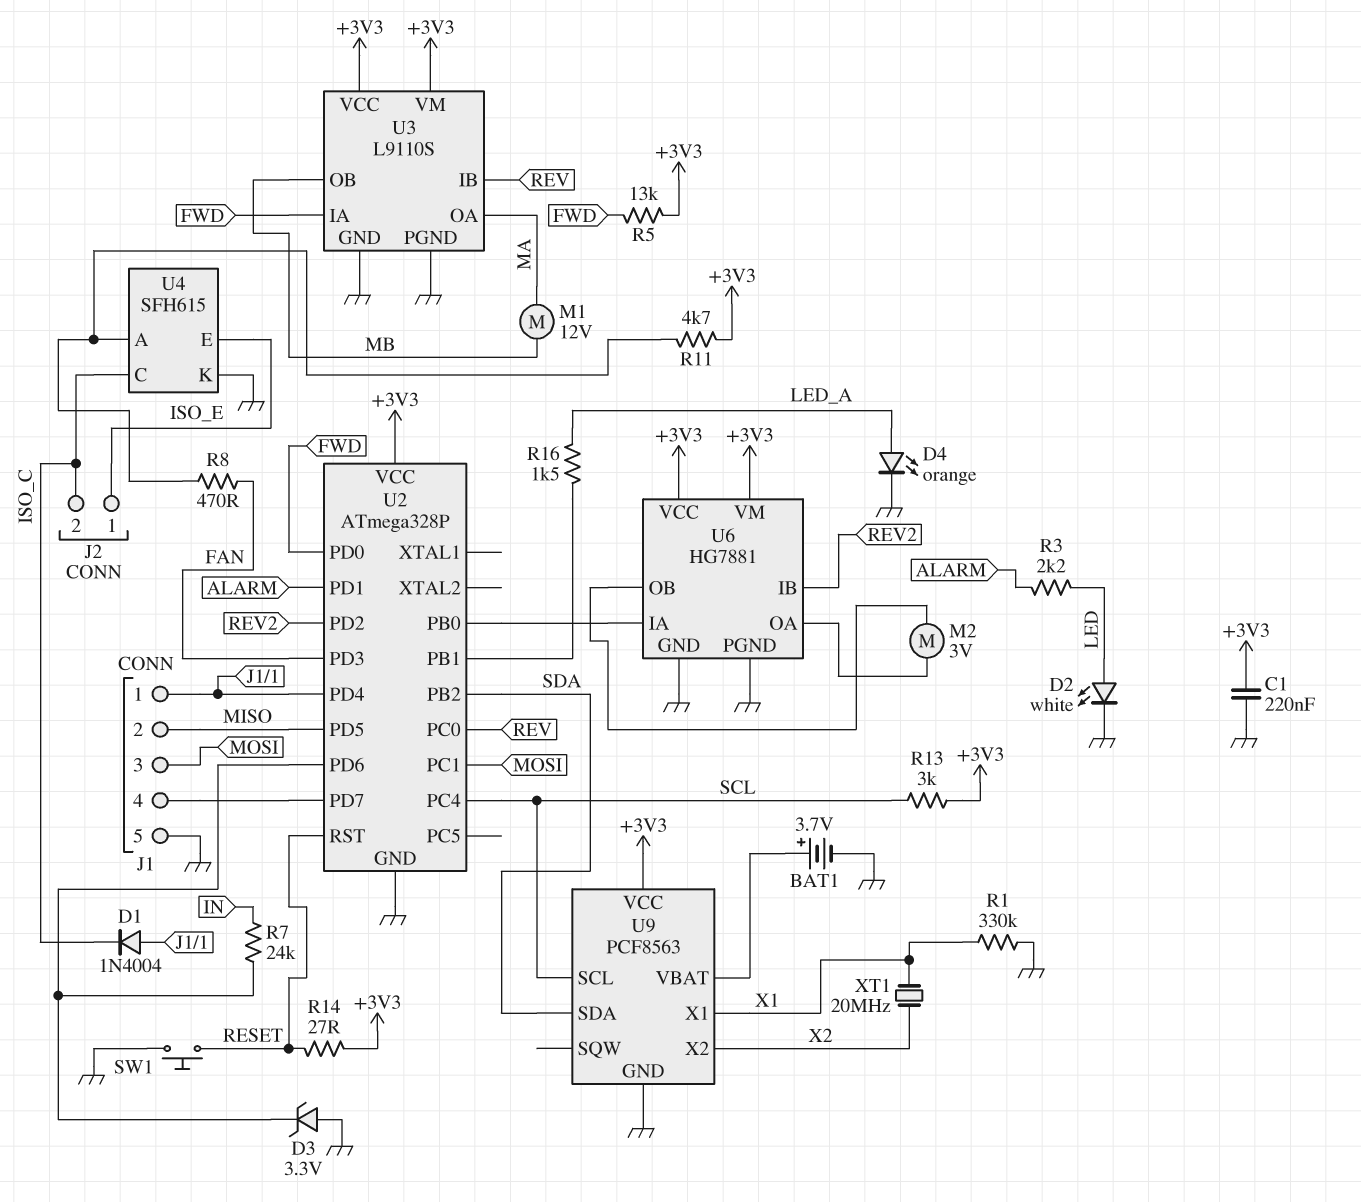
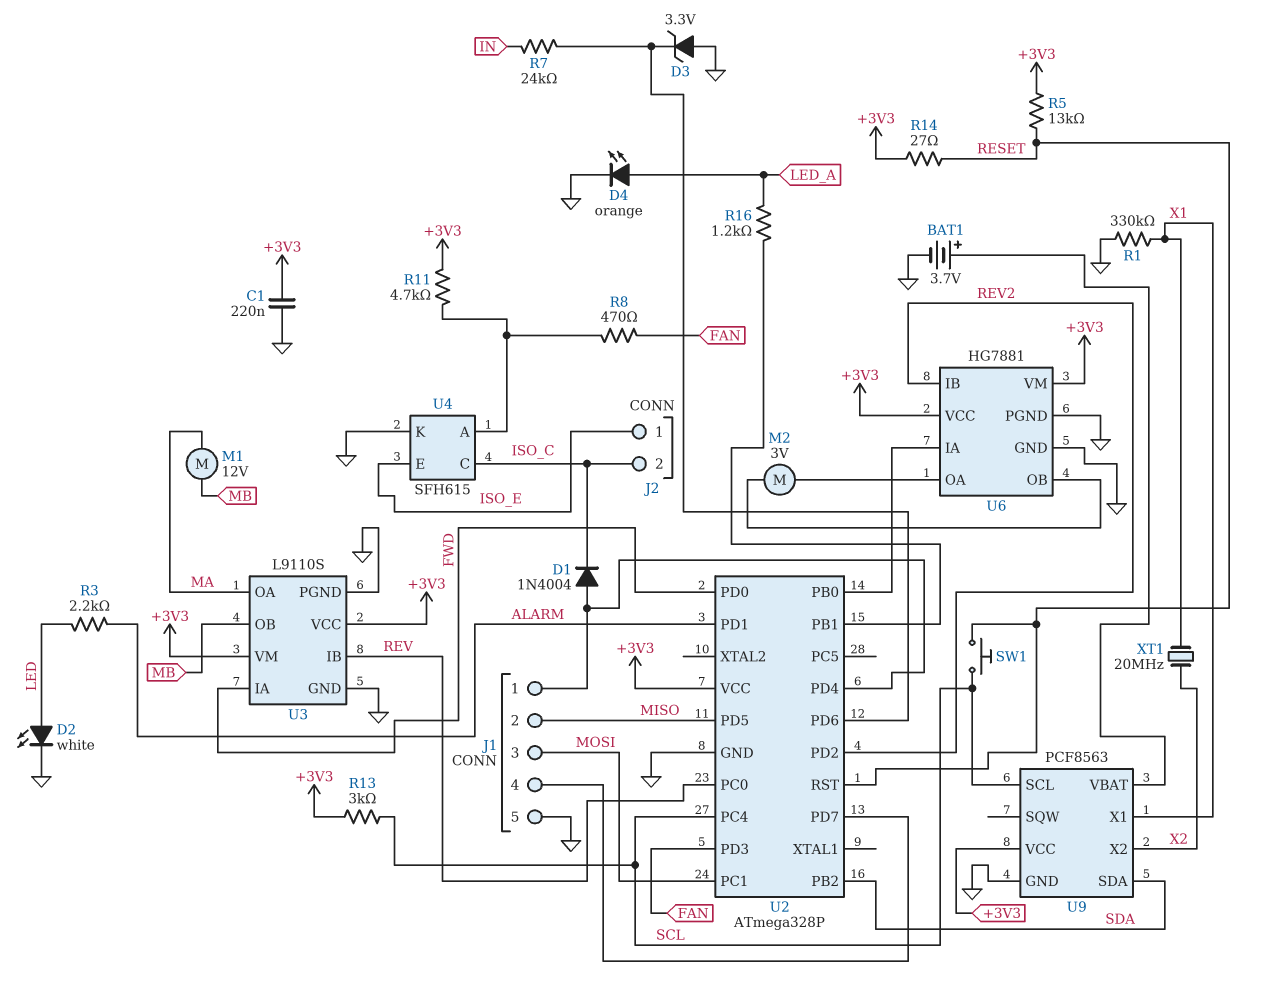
R5: 13k (+3V3, FWD) -> 13k (+3V3, RESET)
R16: 1.5k (LED_A, U2/PB1) -> 1.2k (LED_A, U2/PB1)
SW1: button (GND, RESET) -> button (RESET, SCL)

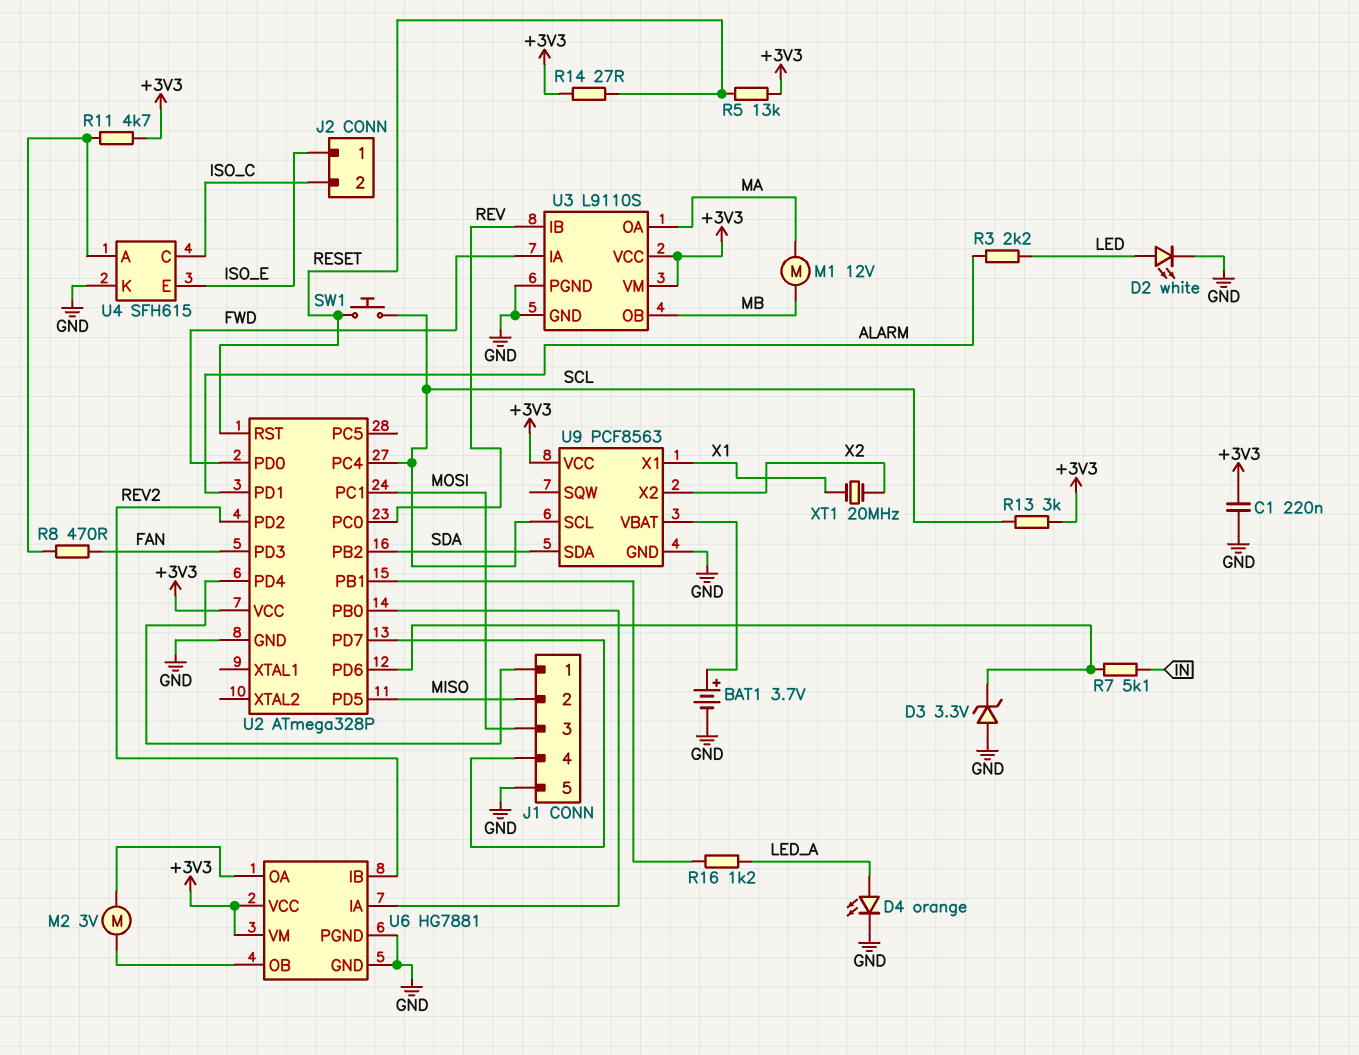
D1: diode 1N4004 (A J1/1, K ISO_C) -> none
R1: 330k (GND, X1) -> none
R7: 24k (IN, U2/PD6) -> 5.1k (IN, U2/PD6)

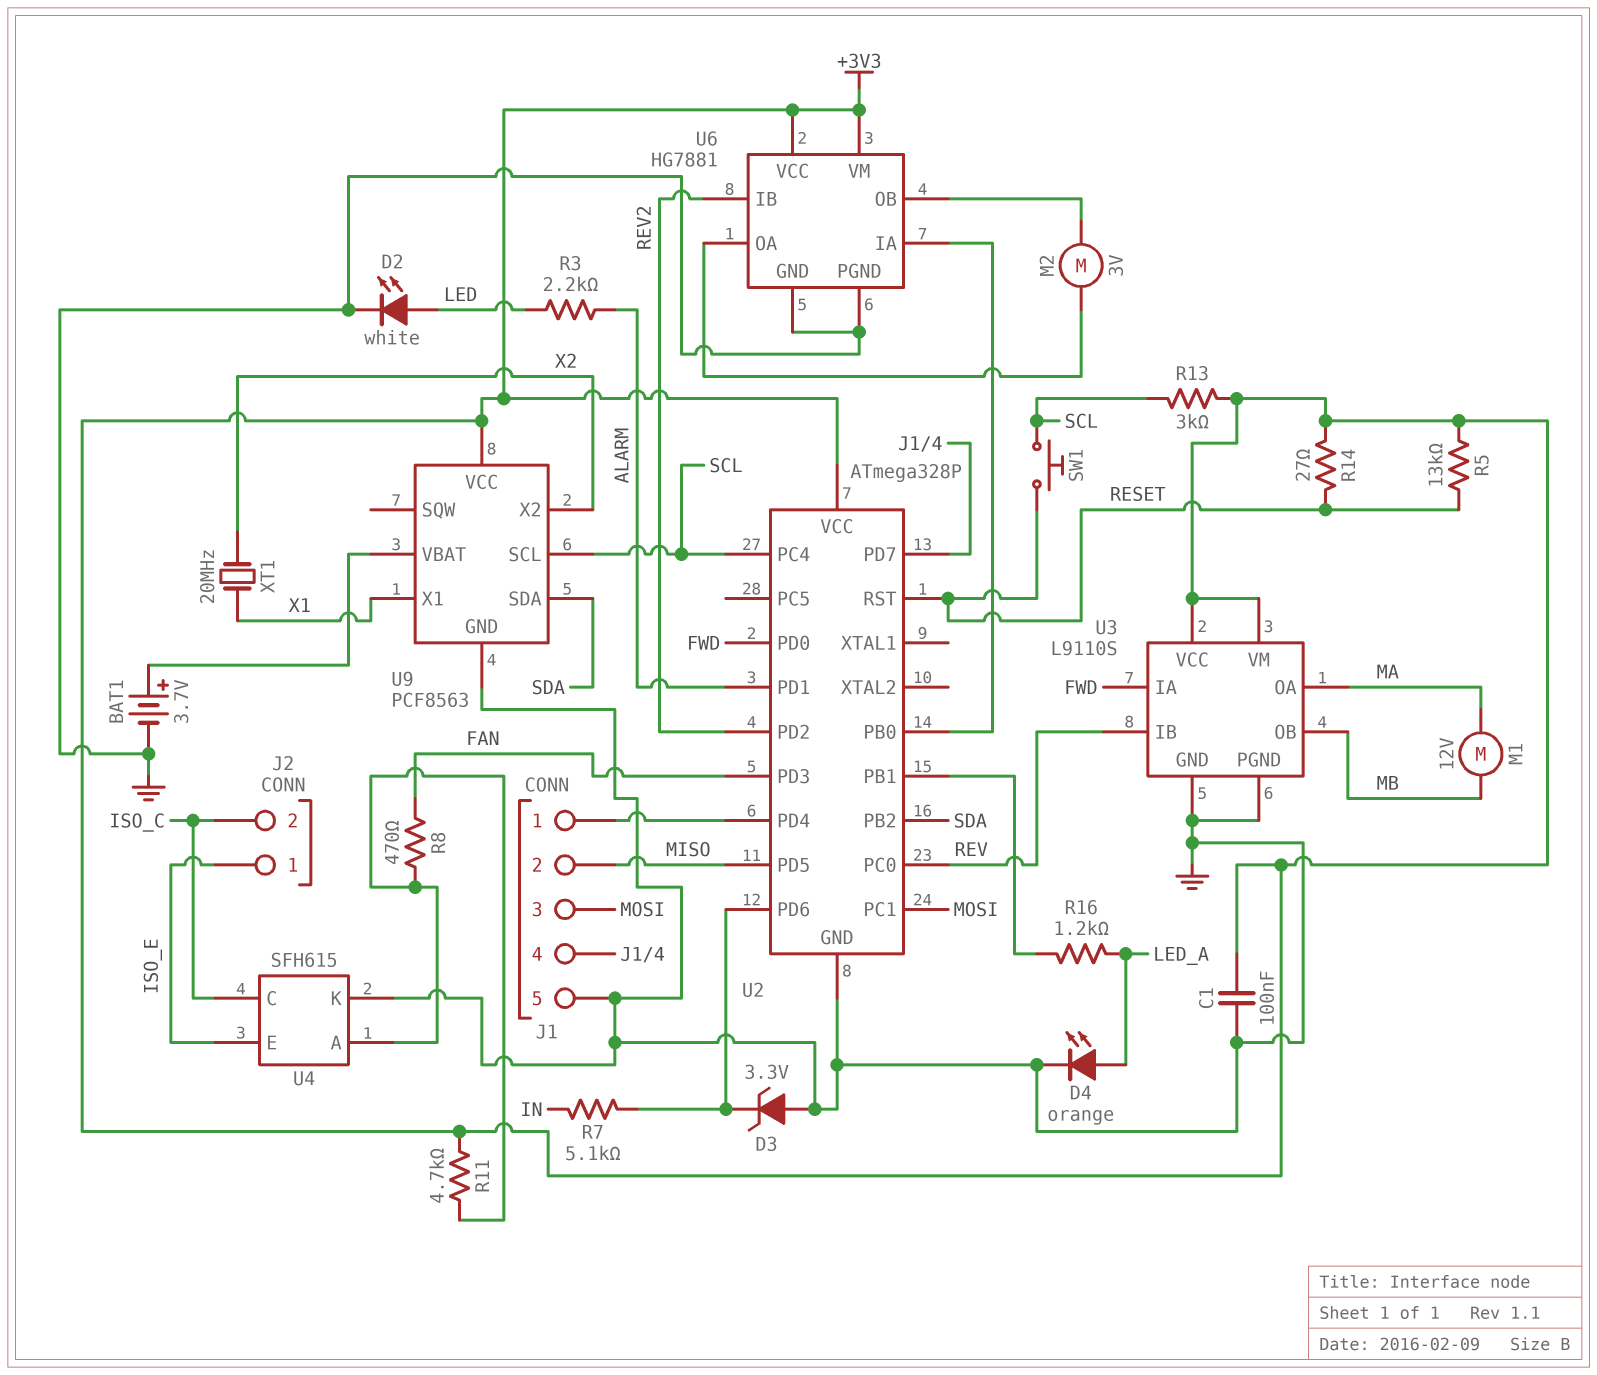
C1: 220nF (+3V3, GND) -> 100nF (+3V3, GND)

